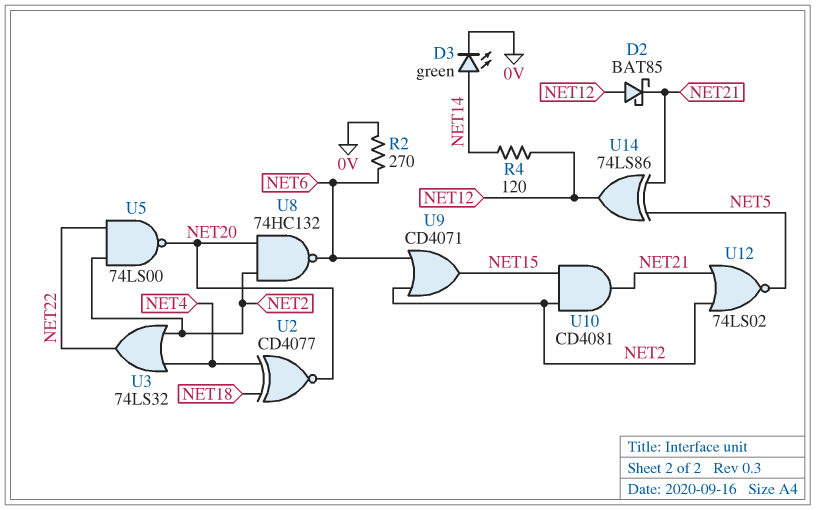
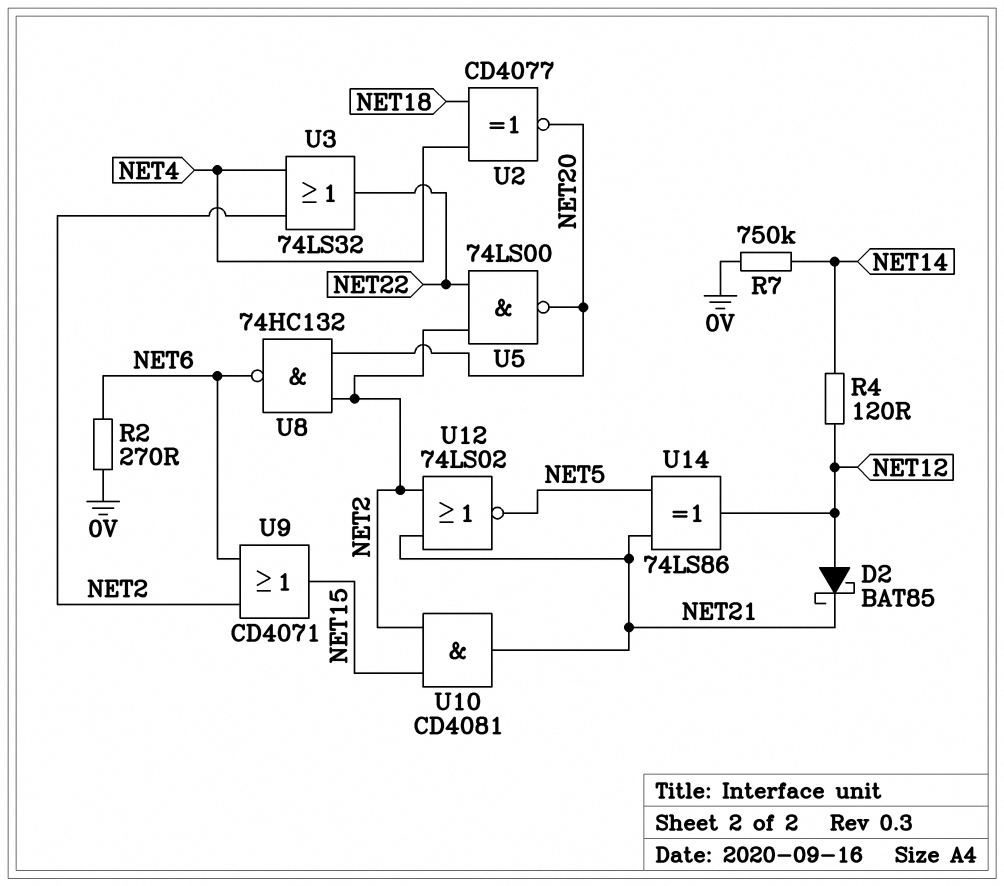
D3: LED green (A NET14, K 0V) -> none
R7: none -> 750k (0V, NET14)

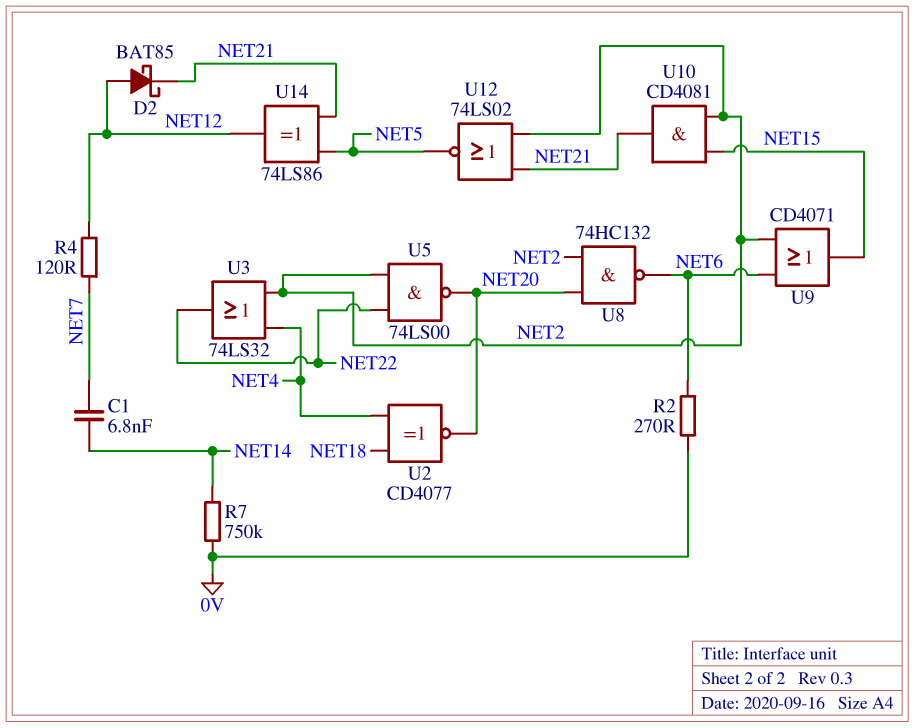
C1: none -> 6.8nF (NET7, NET14)
R4: 120 (NET12, NET14) -> 120 (NET7, NET12)

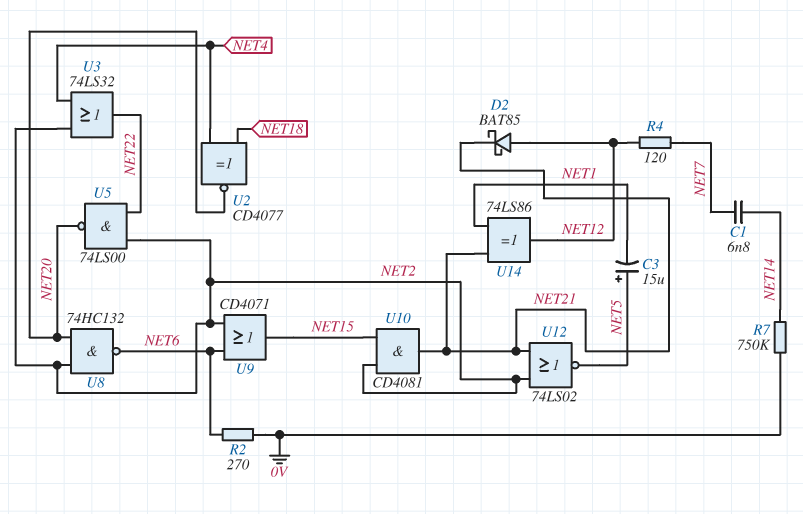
C3: none -> 15uF (plus NET5, minus NET1)
U14: XOR 74LS86 (in NET5, in NET21, out NET12) -> XOR 74LS86 (in NET1, in NET21, out NET12)

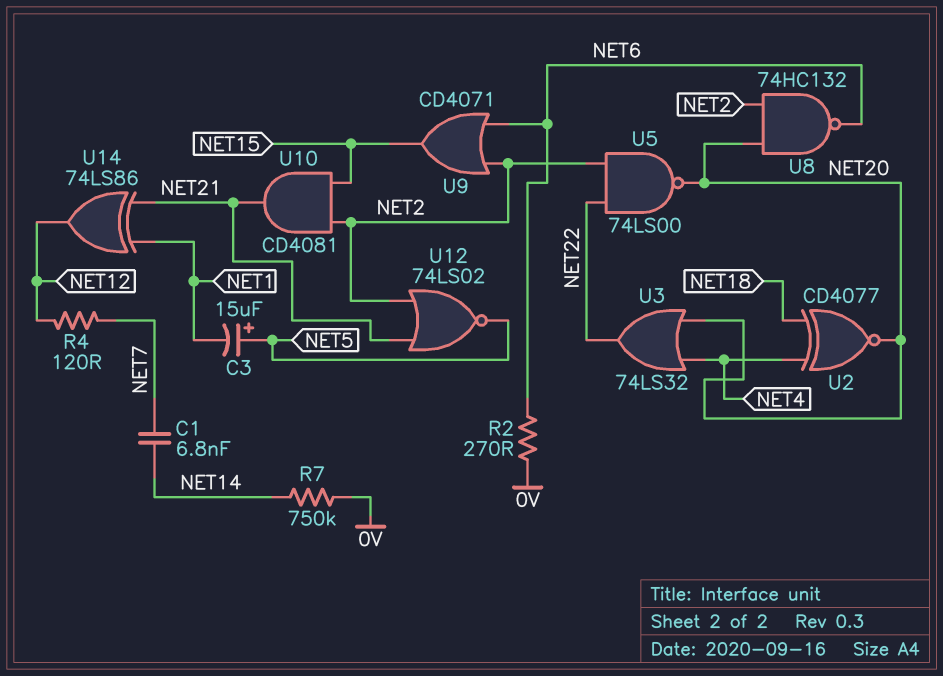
D2: schottky BAT85 (A NET12, K NET21) -> none
U3: OR 74LS32 (in NET2, in NET4, out NET22) -> OR 74LS32 (in NET4, in NET20, out NET22)

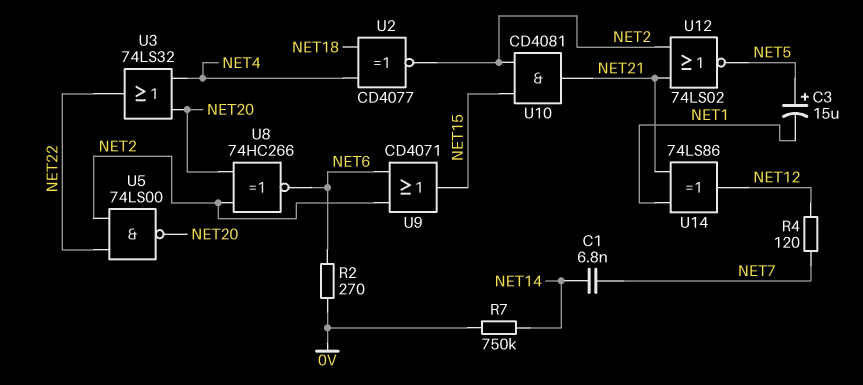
U2: XNOR CD4077 (in NET4, in NET18, out NET20) -> XNOR CD4077 (in NET4, in NET18, out NET2)
U8: NAND 74HC132 (in NET2, in NET20, out NET6) -> XNOR 74HC266 (in NET2, in NET20, out NET6)

